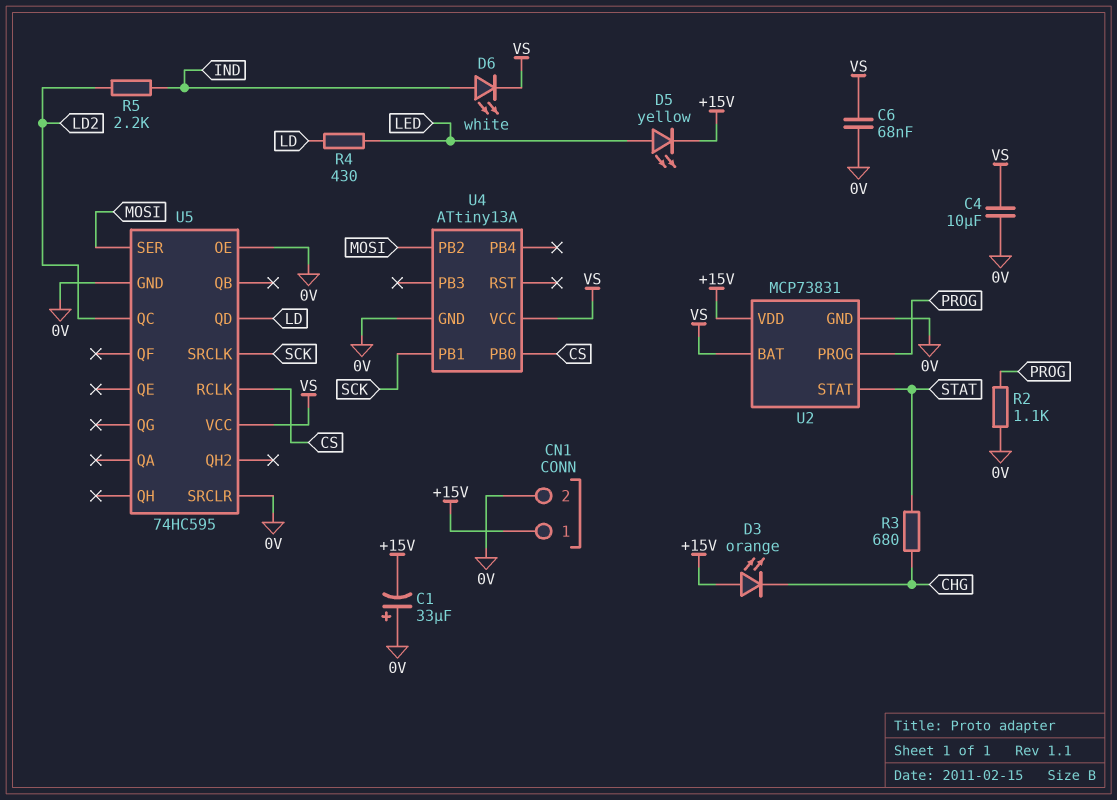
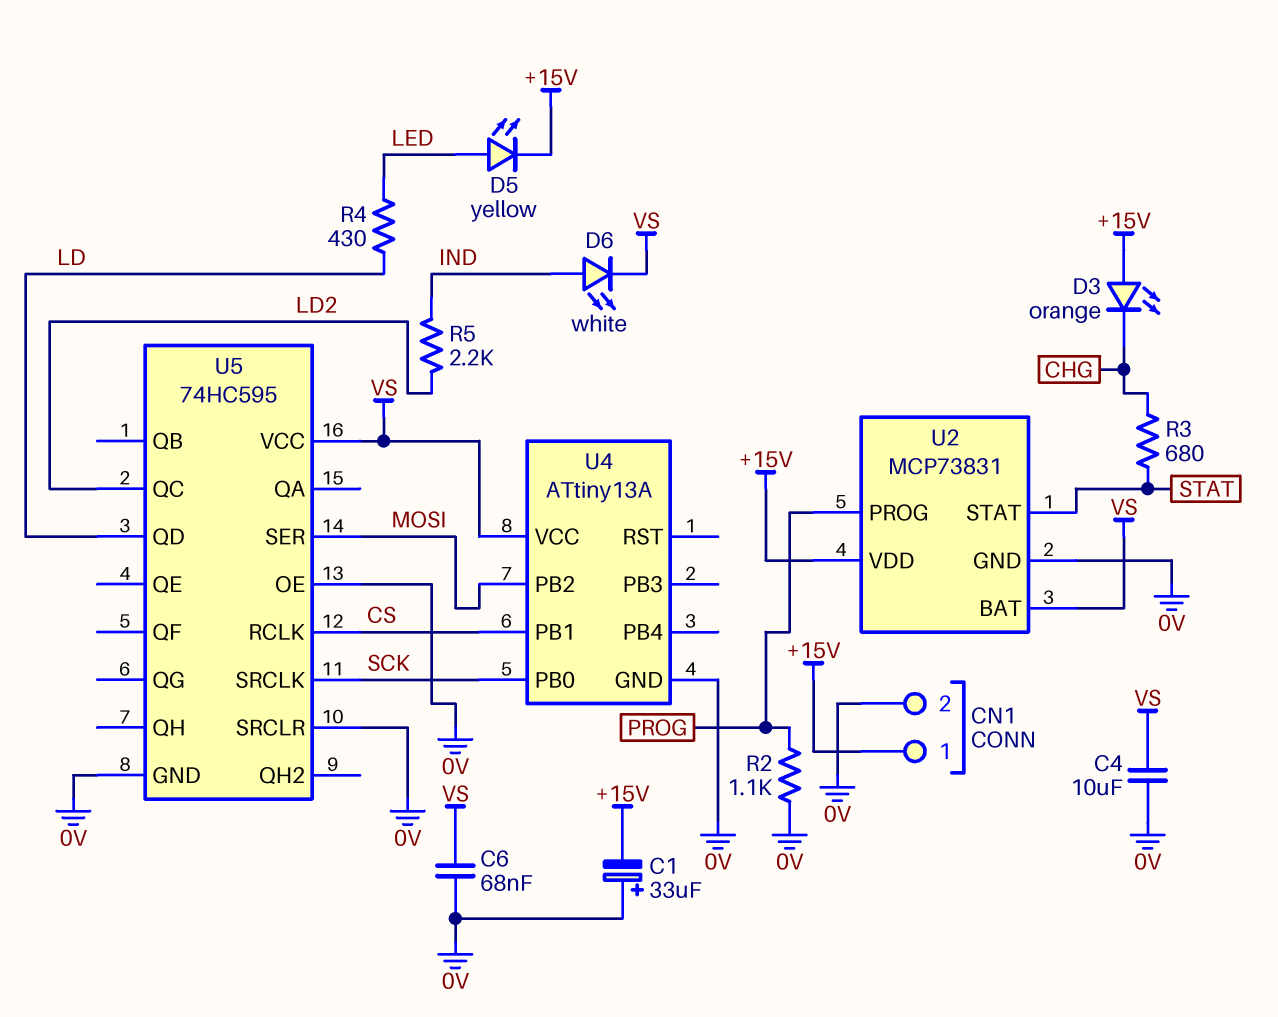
U4 pin PB0: CS -> SCK
U4 pin PB1: SCK -> CS

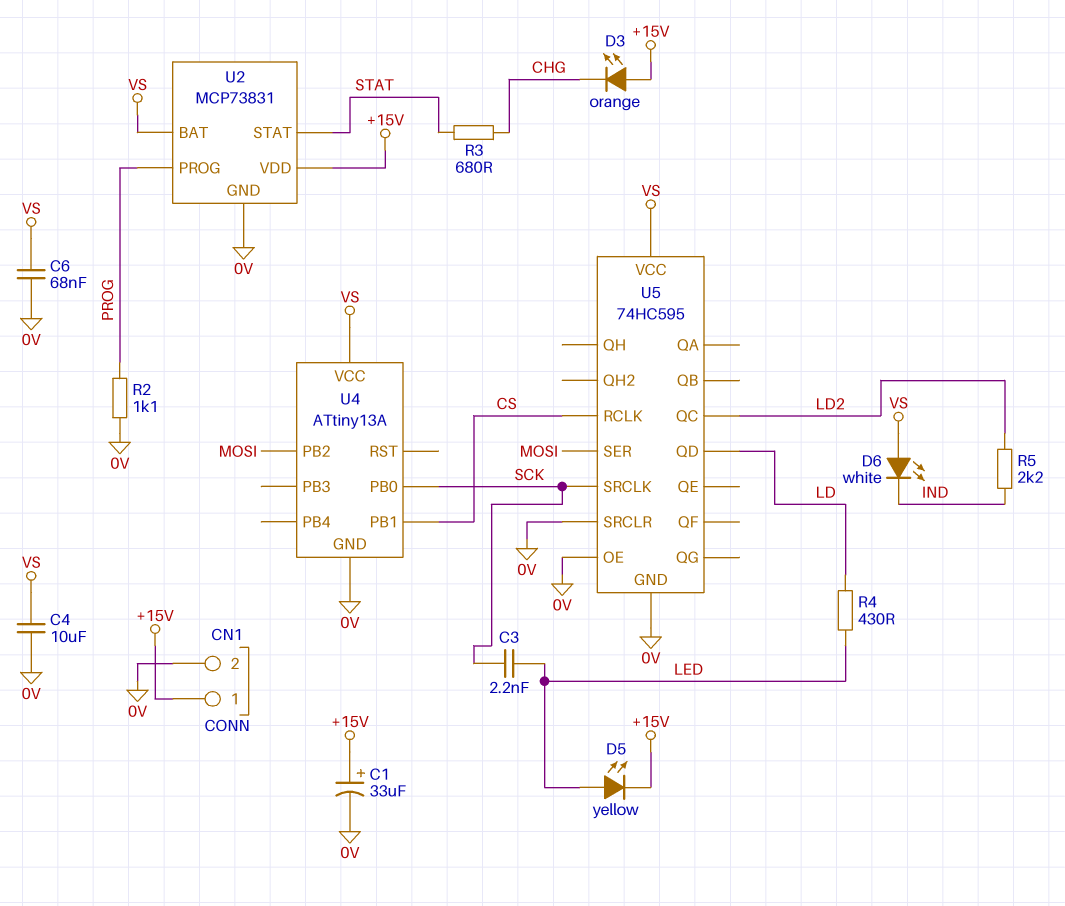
C1: 33uF (plus 0V, minus +15V) -> 33uF (plus +15V, minus 0V)
C3: none -> 2.2nF (LED, SCK)
D6: LED white (A IND, K VS) -> LED white (A VS, K IND)

